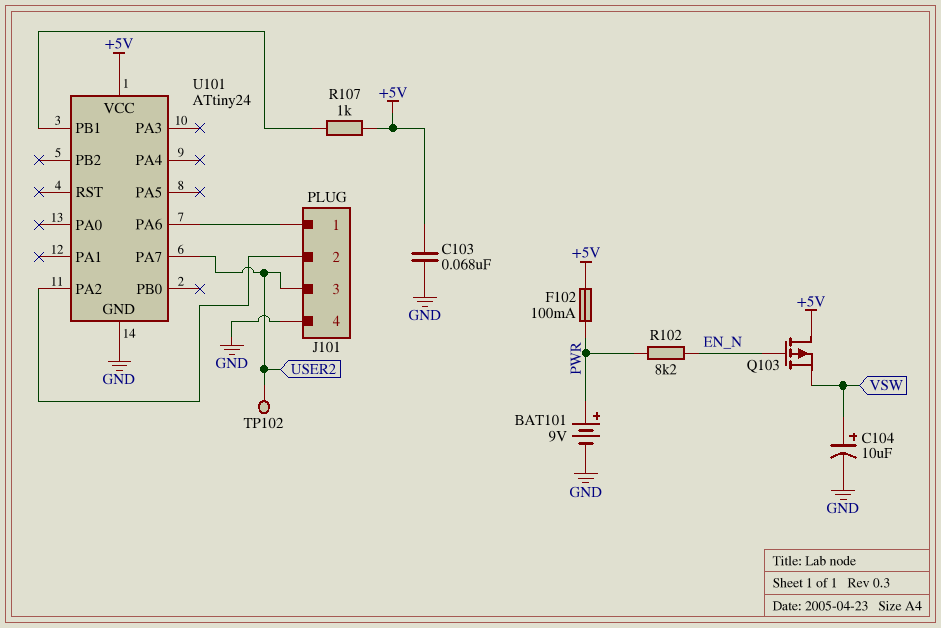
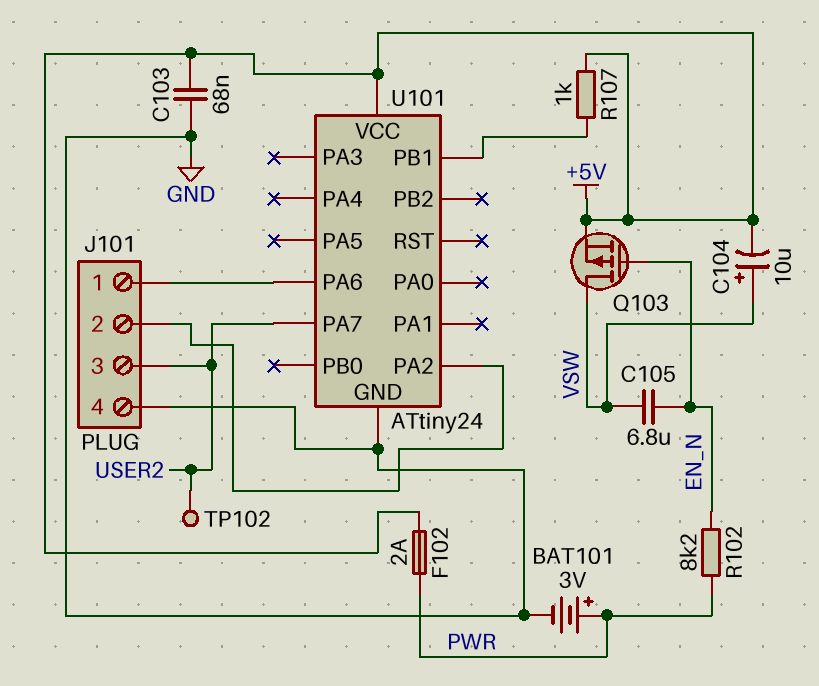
BAT101: 9V (plus PWR, minus GND) -> 3V (plus PWR, minus GND)
C104: 10uF (plus VSW, minus GND) -> 10uF (plus VSW, minus +5V)
C105: none -> 6.8uF (EN_N, VSW)
F102: 100mA (+5V, PWR) -> 2A (+5V, PWR)
Q103: PMOS (G EN_N, D +5V, S VSW) -> PMOS (G EN_N, D VSW, S +5V)

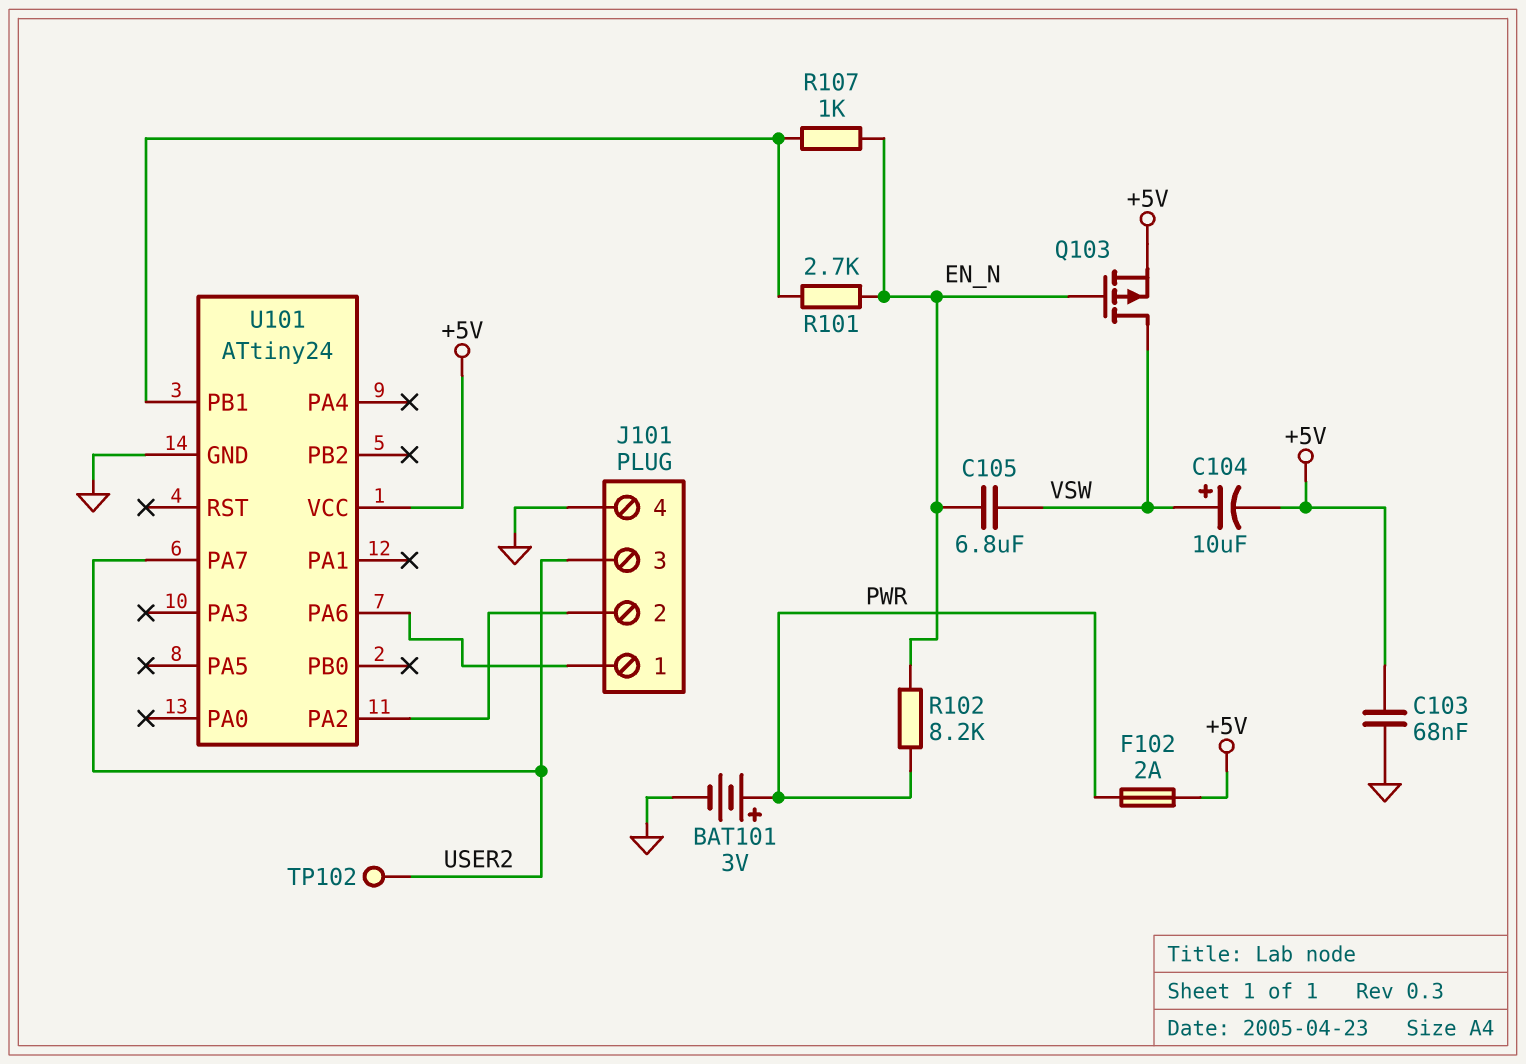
R101: none -> 2.7k (EN_N, U101/PB1)
R107: 1k (+5V, U101/PB1) -> 1k (EN_N, U101/PB1)

